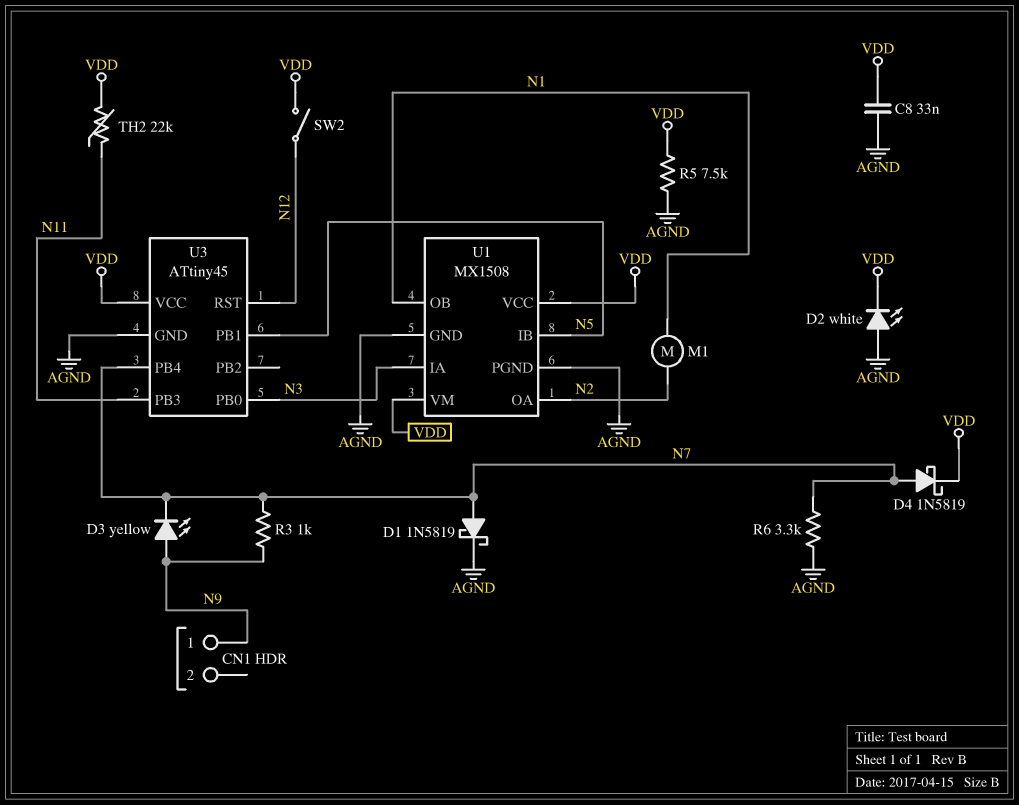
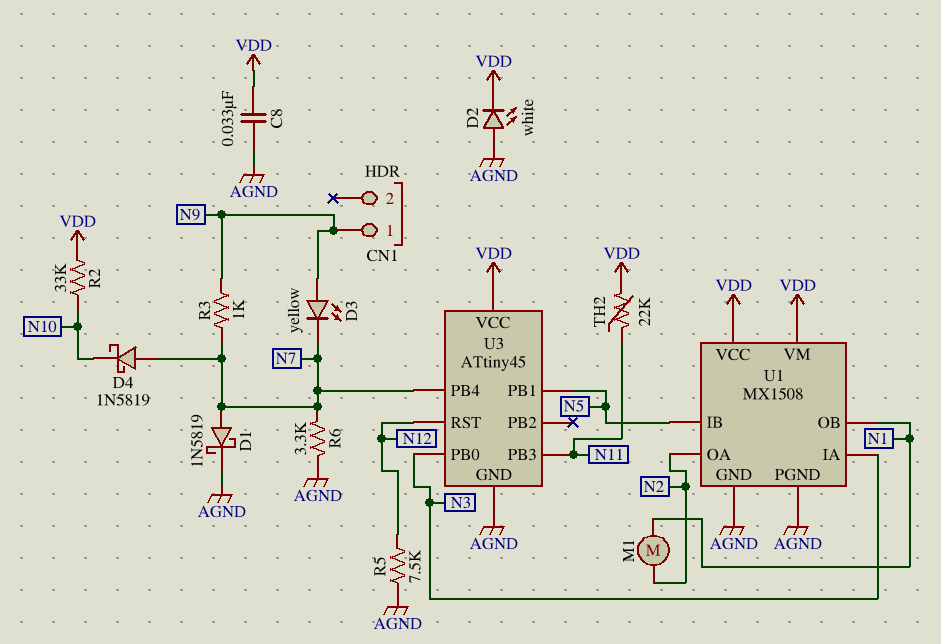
D4: schottky 1N5819 (A N7, K VDD) -> schottky 1N5819 (A N7, K N10)
R2: none -> 33k (N10, VDD)
R5: 7.5k (AGND, VDD) -> 7.5k (AGND, N12)
SW2: switch (N12, VDD) -> none

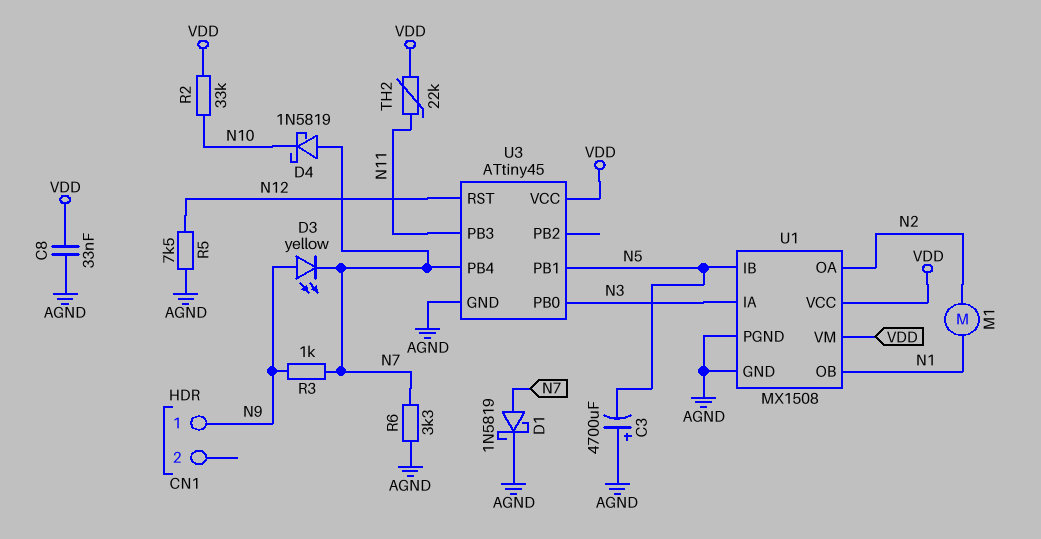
C3: none -> 4700uF (plus AGND, minus N5)
D2: LED white (A AGND, K VDD) -> none

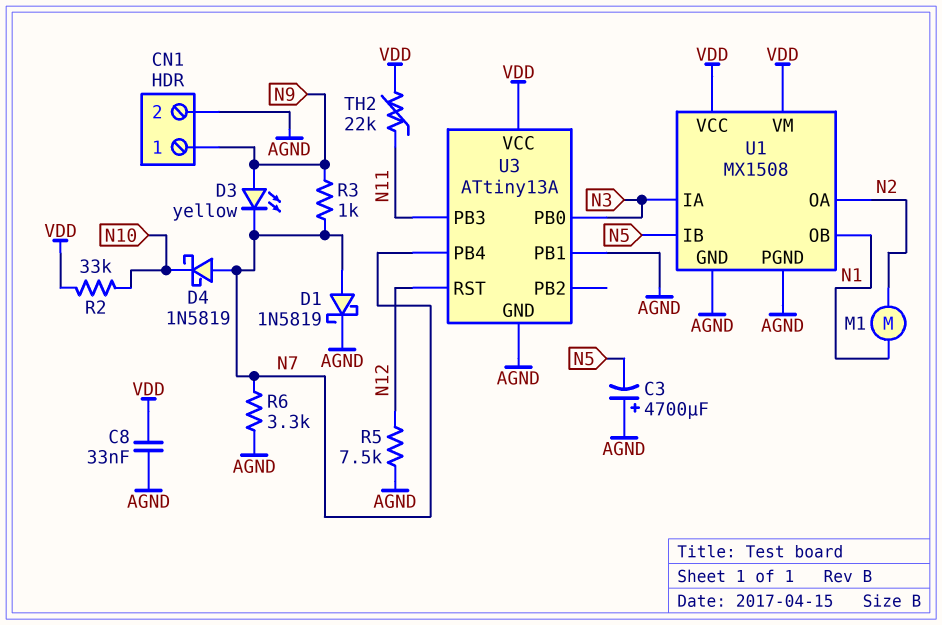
CN1 pin 2: none -> AGND
U3: ATtiny45 -> ATtiny13A
U3 pin PB1: N5 -> AGND

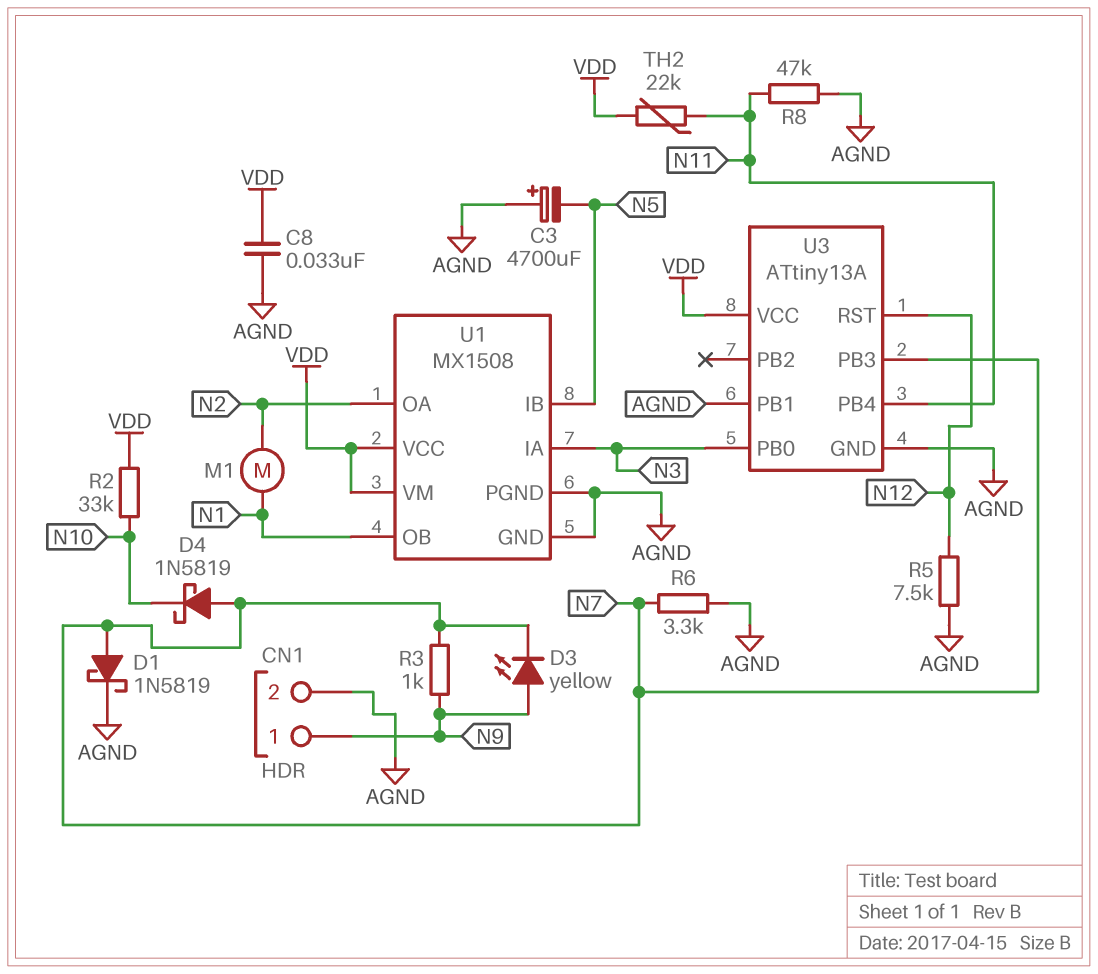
R8: none -> 47k (AGND, N11)
U3 pin PB3: N11 -> N7
U3 pin PB4: N7 -> N11

